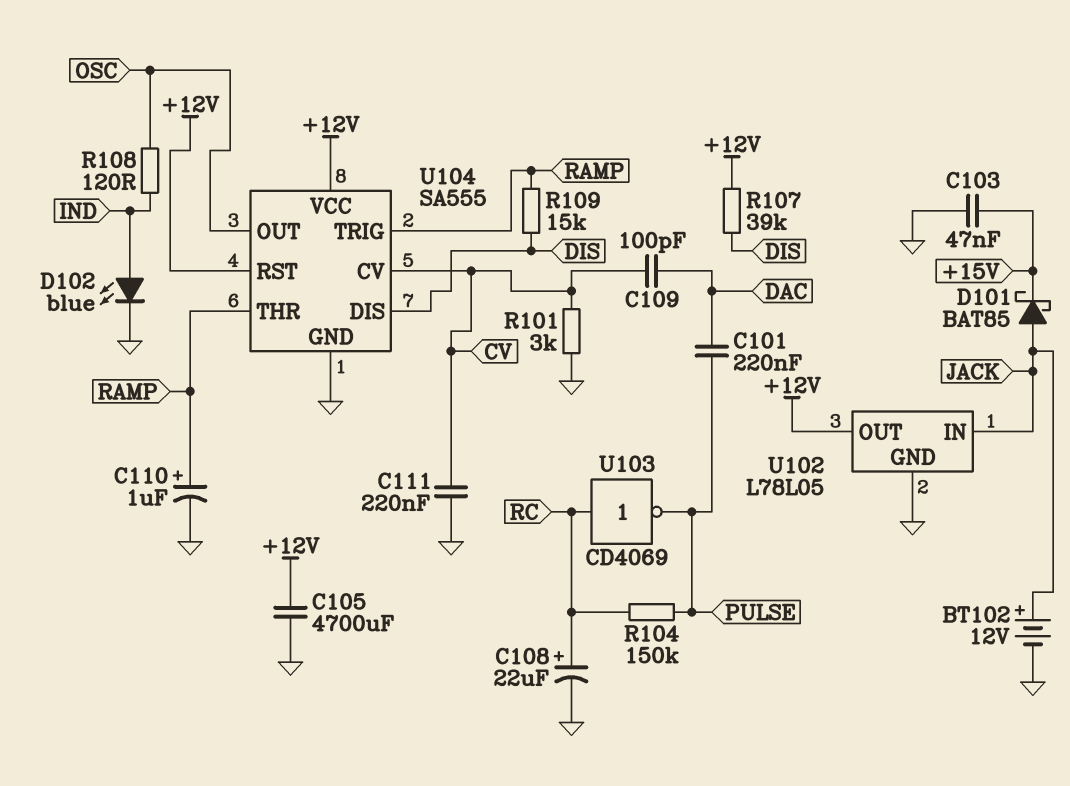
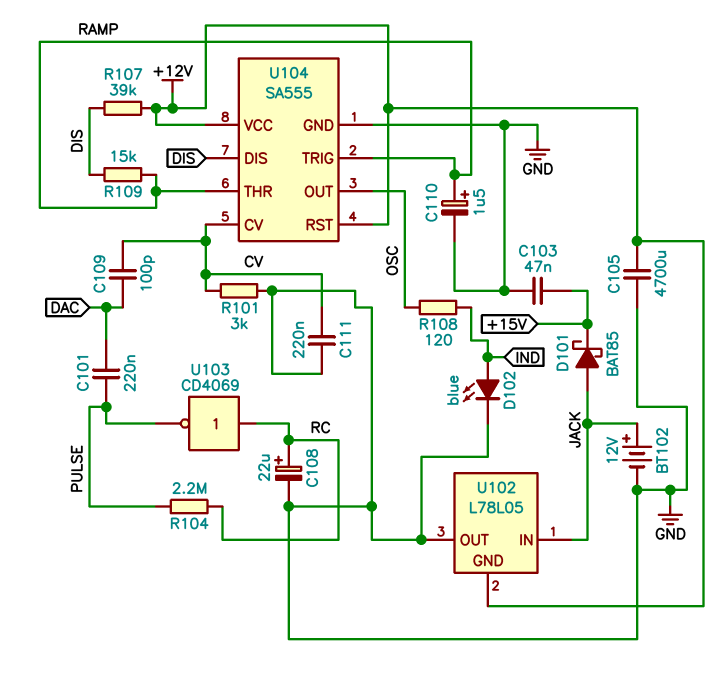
C110: 1uF (plus RAMP, minus GND) -> 1.5uF (plus RAMP, minus GND)
R104: 150k (PULSE, RC) -> 2.2M (PULSE, RC)
U102 pin GND: GND -> +12V
U102 pin OUT: +12V -> GND

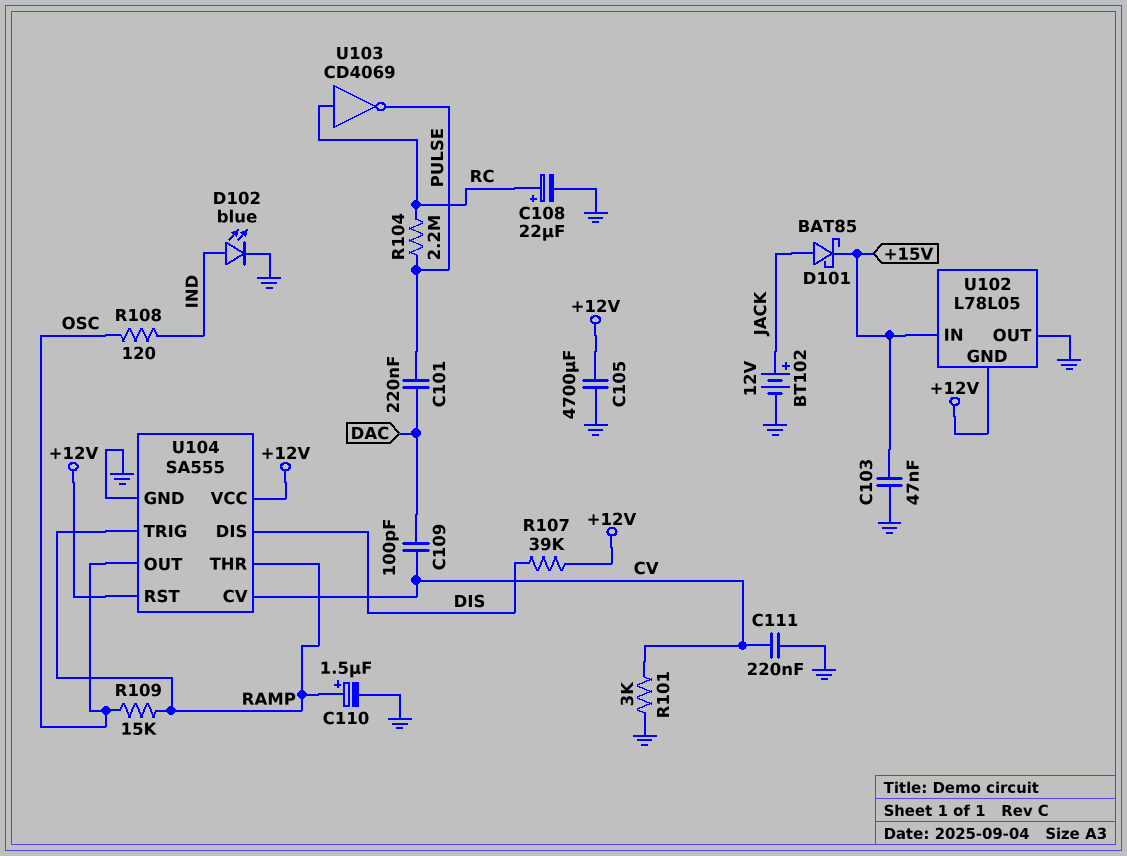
R109: 15k (DIS, RAMP) -> 15k (OSC, RAMP)
U102 pin IN: JACK -> +15V

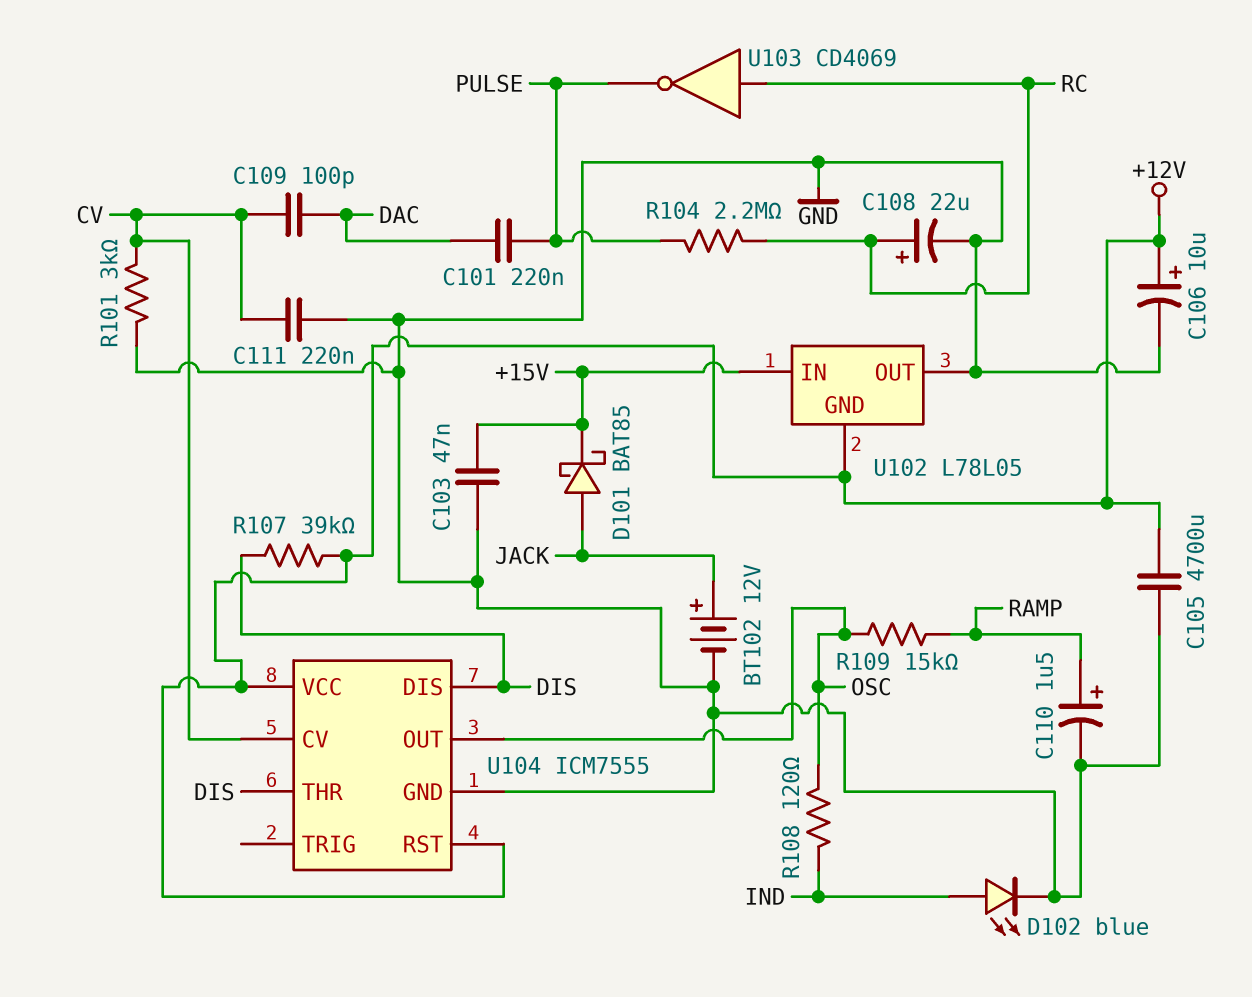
C106: none -> 10uF (plus +12V, minus GND)
U104: SA555 -> ICM7555
U104 pin THR: RAMP -> DIS
U104 pin TRIG: RAMP -> none

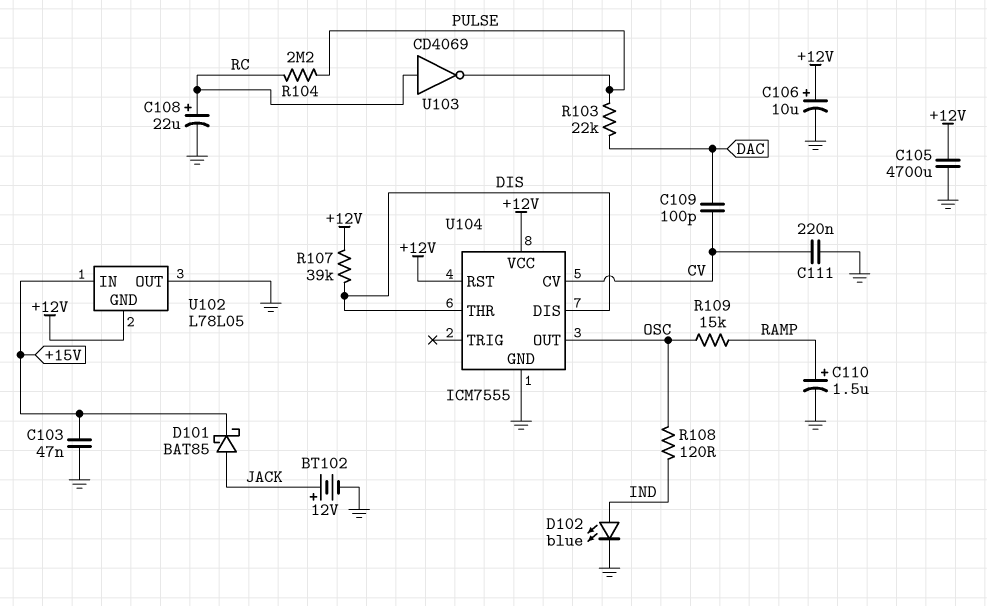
C101: 220nF (DAC, PULSE) -> none
R101: 3k (CV, GND) -> none
R103: none -> 22k (DAC, PULSE)

